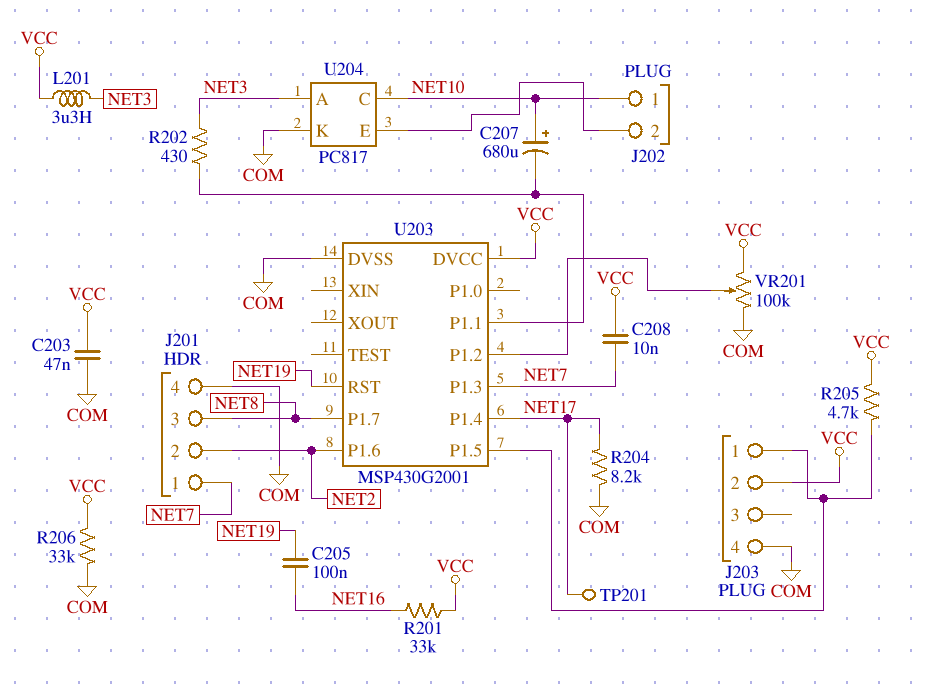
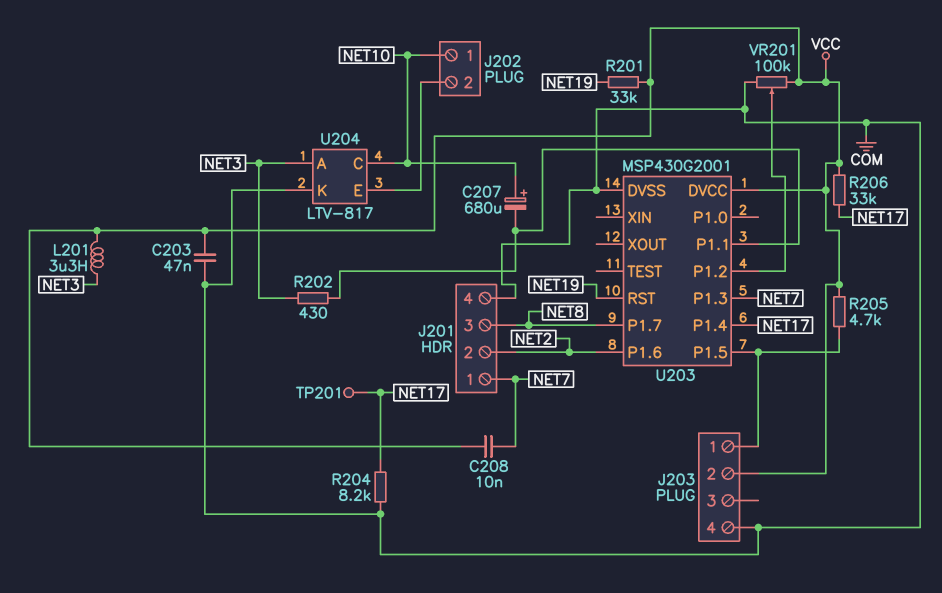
C205: 100nF (NET16, NET19) -> none
R201: 33k (NET16, VCC) -> 33k (NET19, VCC)
R206: 33k (COM, VCC) -> 33k (NET17, VCC)
U204: PC817 -> LTV-817

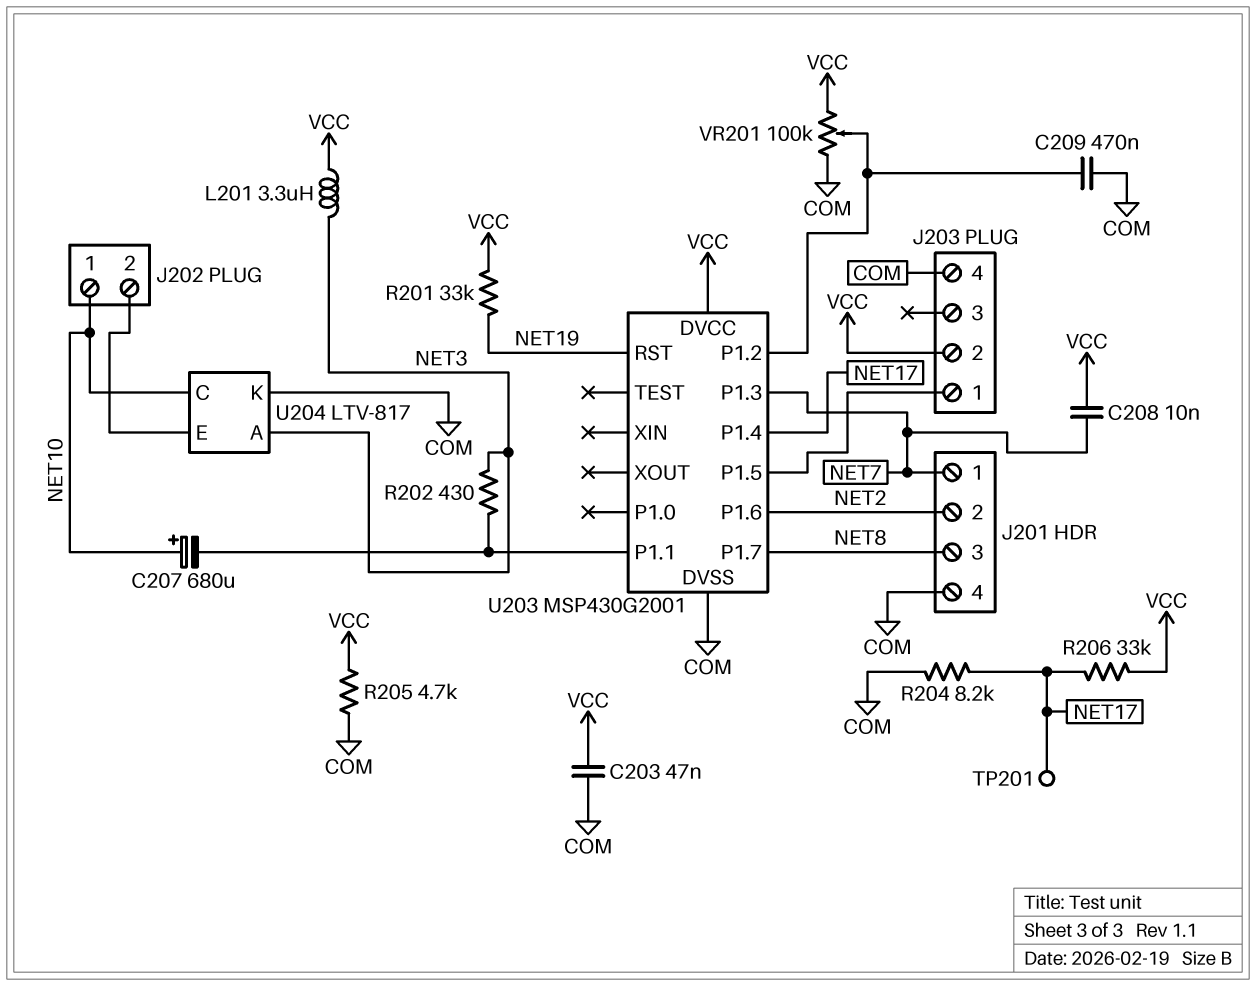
C209: none -> 470nF (COM, U203/P1.2)
R205: 4.7k (J203/1, VCC) -> 4.7k (COM, VCC)

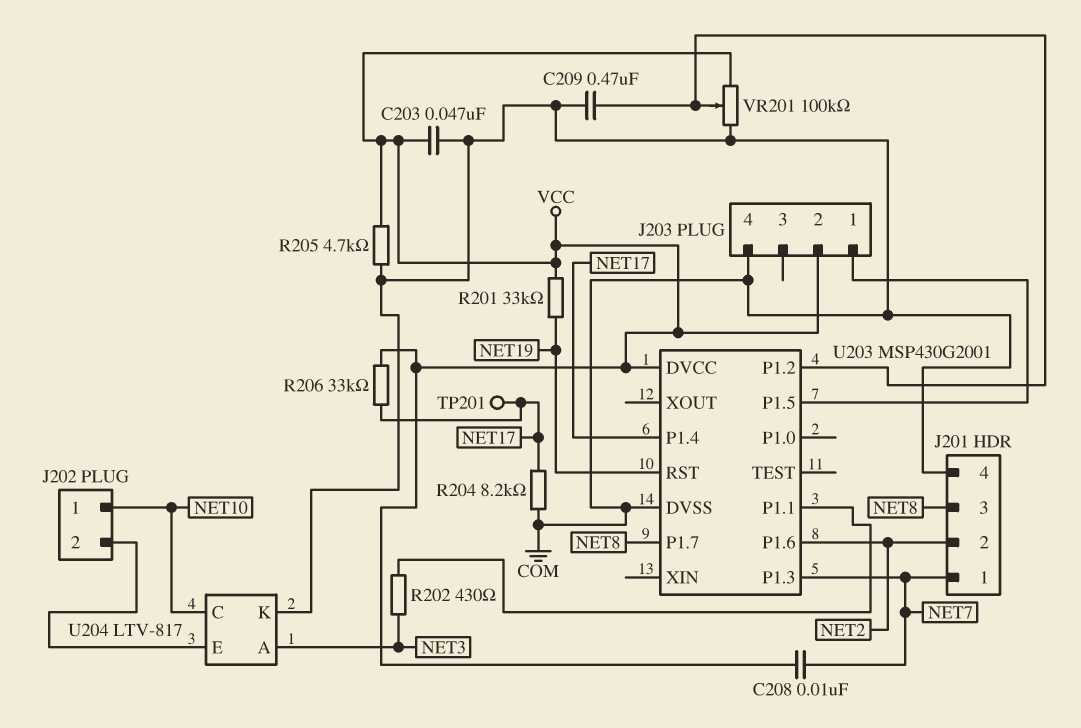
C207: 680uF (plus NET10, minus U203/P1.1) -> none
L201: 3.3uH (NET3, VCC) -> none

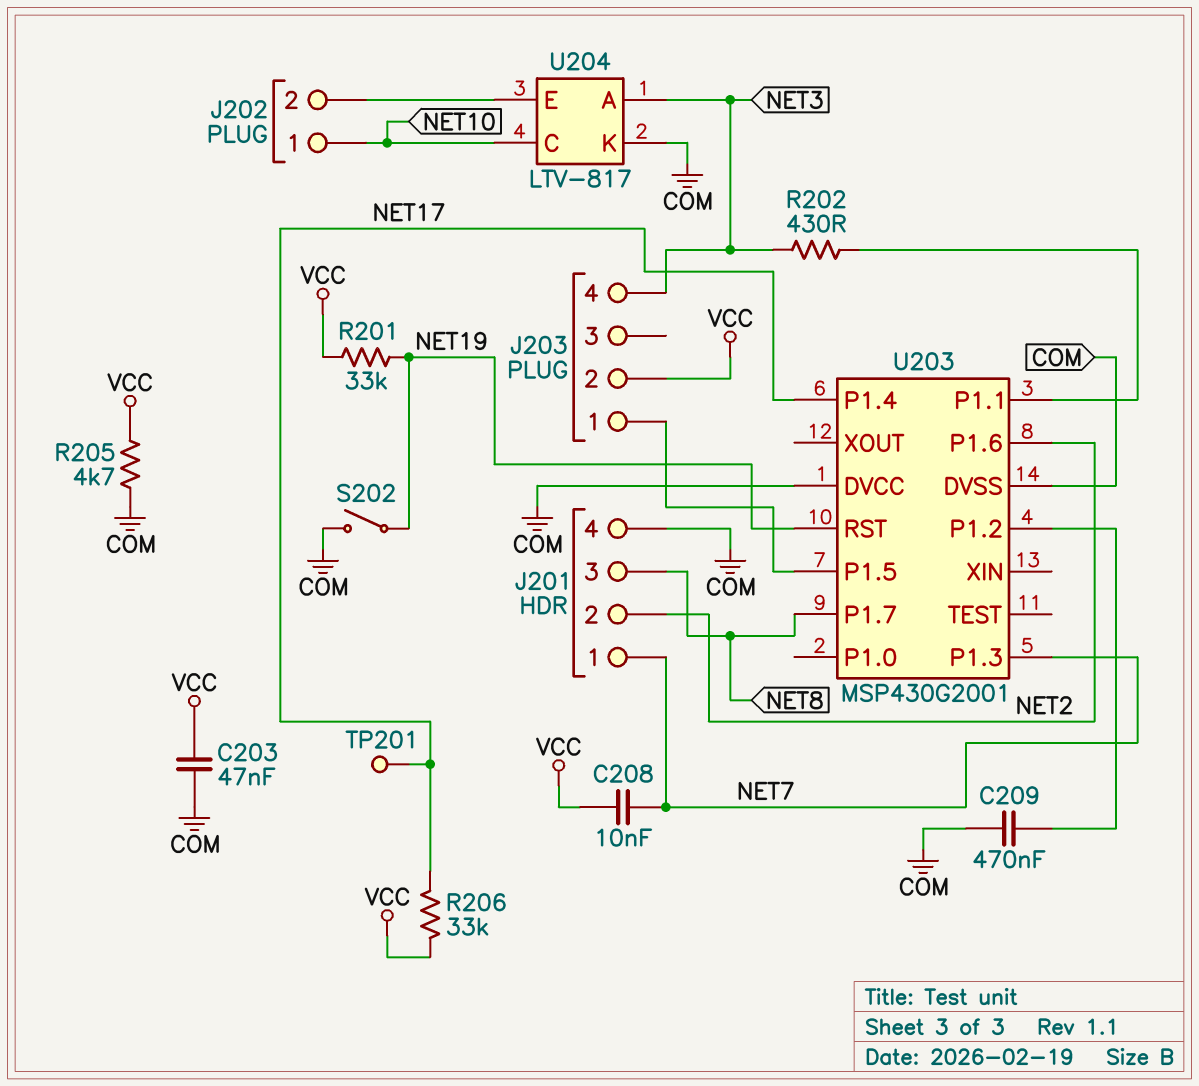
J203 pin 4: COM -> NET3
R204: 8.2k (COM, NET17) -> none
S202: none -> switch (COM, NET19)
U203 pin DVCC: VCC -> COM
VR201: 100k (COM, VCC, wiper U203/P1.2) -> none

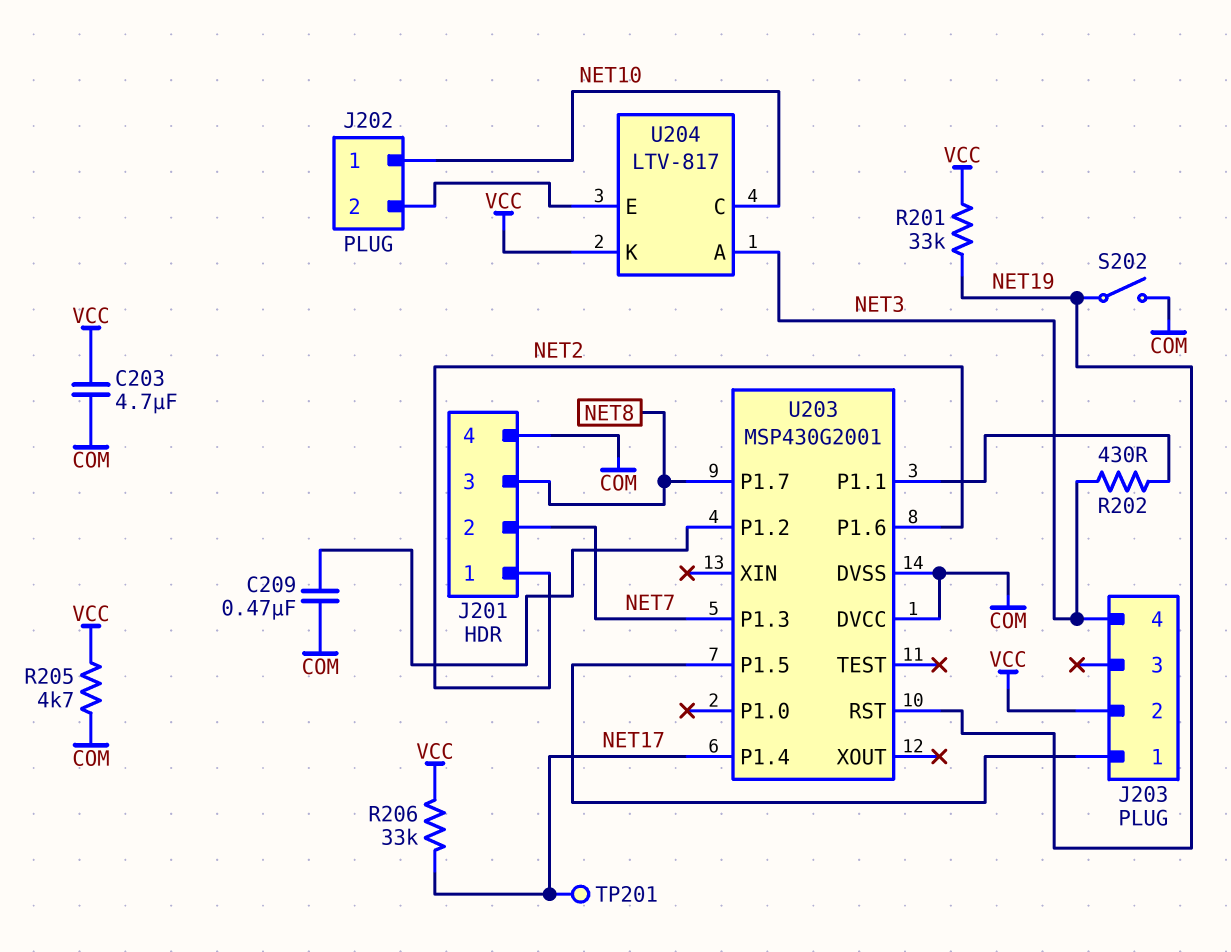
C203: 47nF (COM, VCC) -> 4.7uF (COM, VCC)
C208: 10nF (NET7, VCC) -> none
J201 pin 1: NET7 -> NET2
J201 pin 2: NET2 -> NET7
U204 pin K: COM -> VCC

